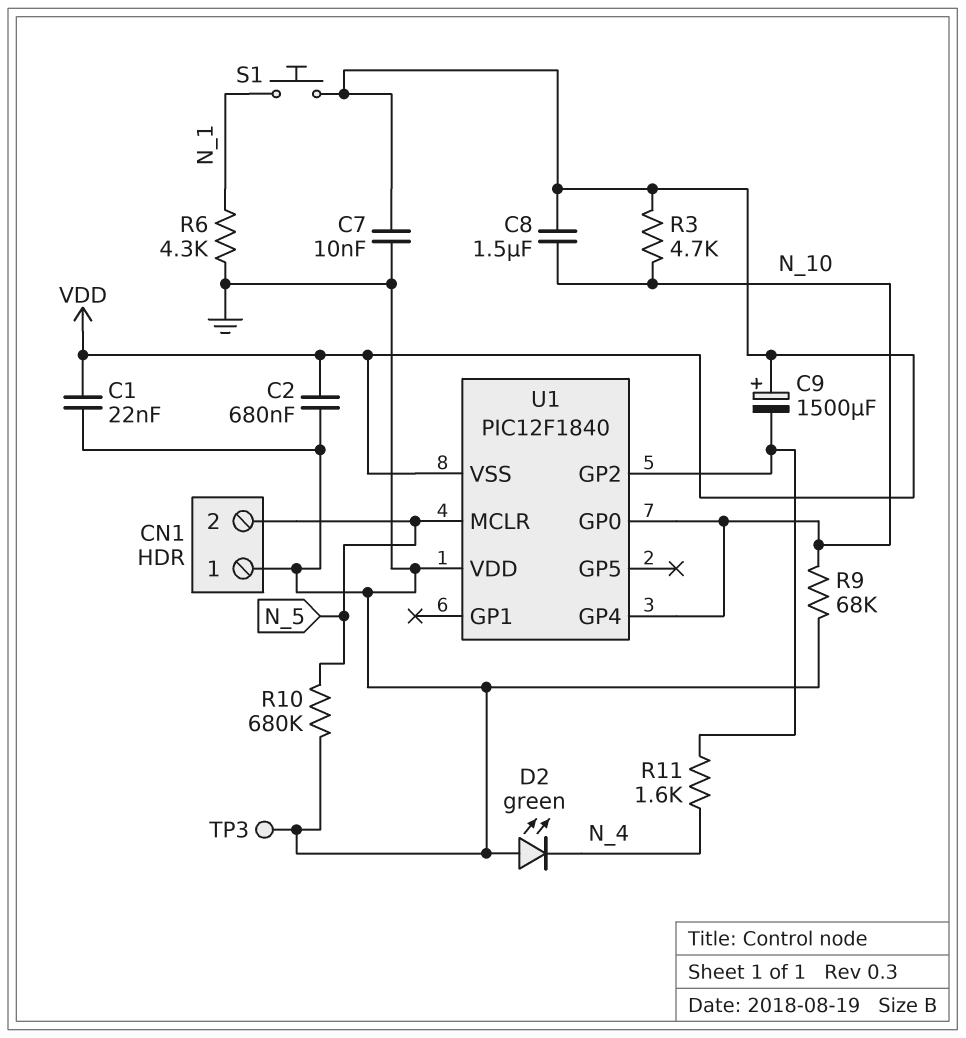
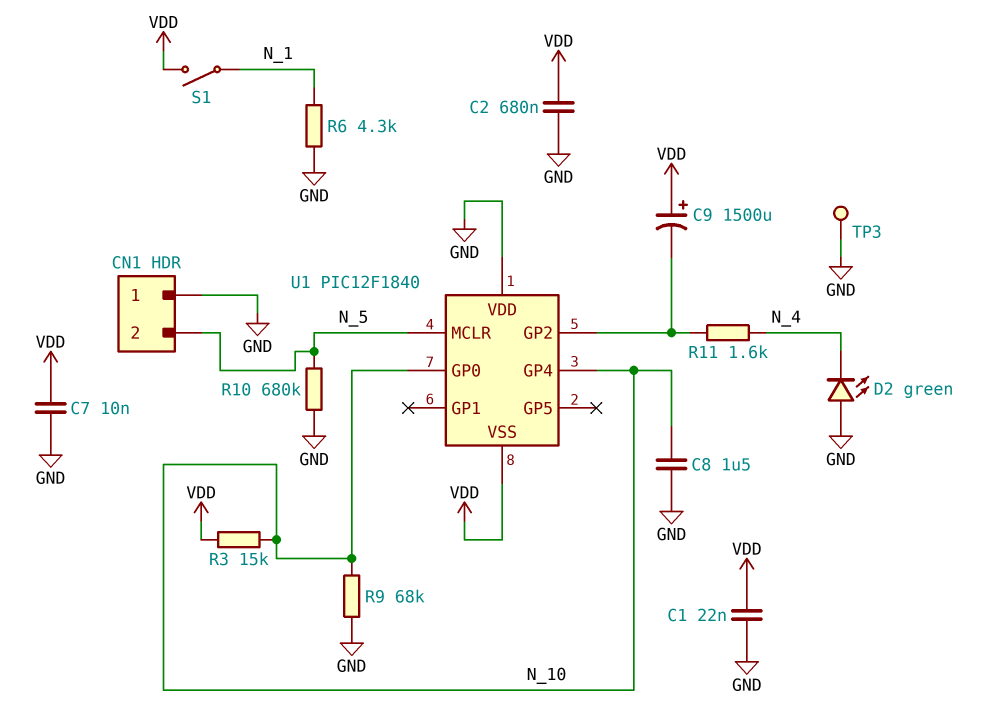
C8: 1.5uF (N_10, VDD) -> 1.5uF (GND, N_10)
R3: 4.7k (N_10, VDD) -> 15k (N_10, VDD)
S1: button (N_1, VDD) -> switch (N_1, VDD)

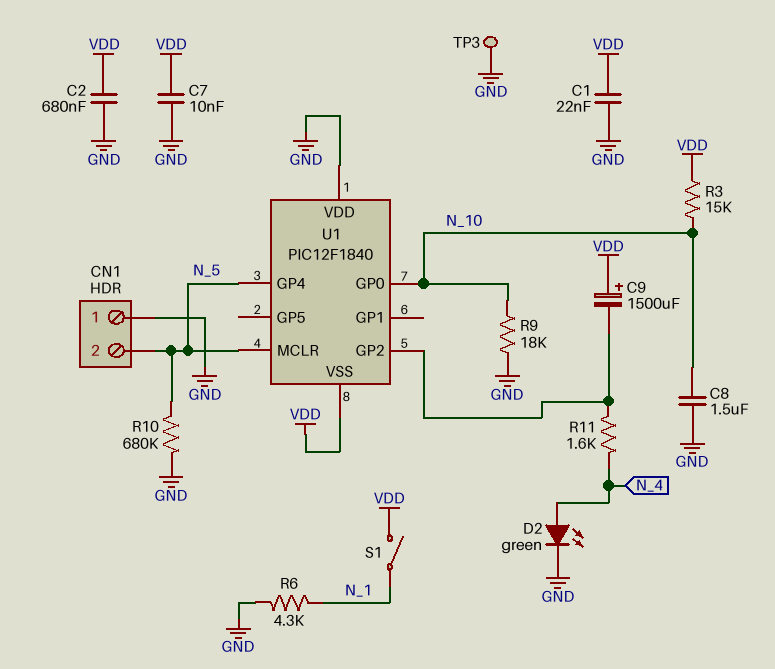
D2: LED green (A GND, K N_4) -> LED green (A N_4, K GND)
R9: 68k (GND, N_10) -> 18k (GND, N_10)
U1 pin GP4: N_10 -> N_5

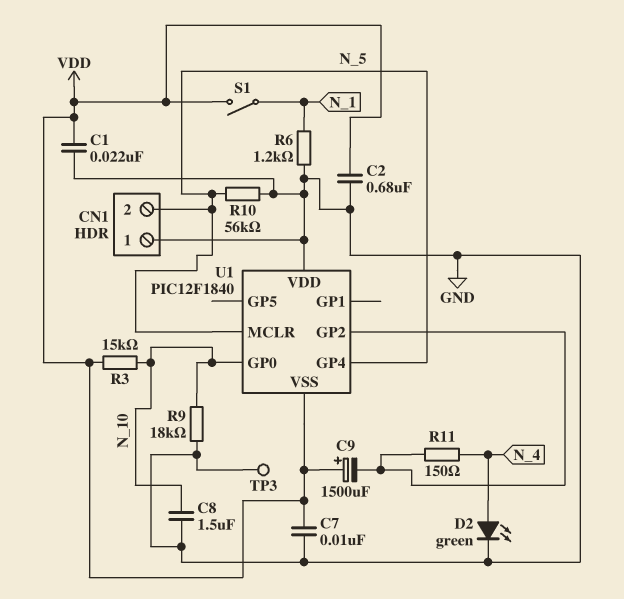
R6: 4.3k (GND, N_1) -> 1.2k (GND, N_1)
R10: 680k (GND, N_5) -> 56k (GND, N_5)
R11: 1.6k (N_4, U1/GP2) -> 150 (N_4, U1/GP2)

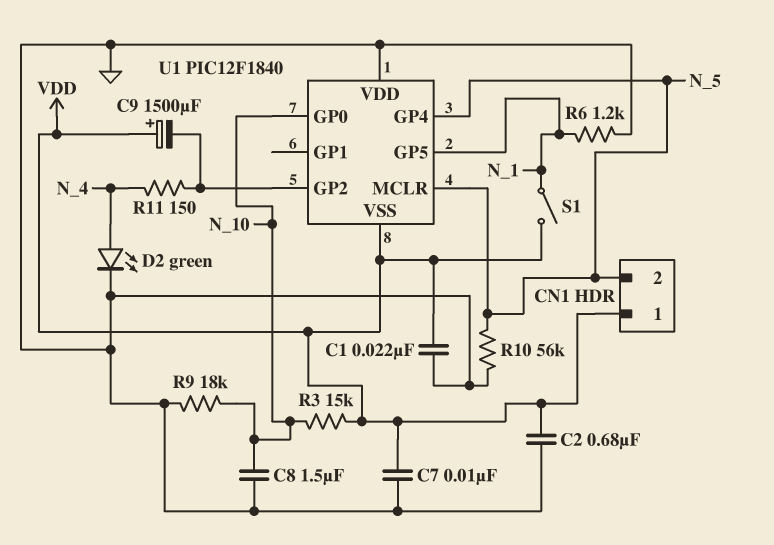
CN1 pin 1: GND -> VDD
TP3: test point (GND) -> none
U1 pin GP5: none -> N_1

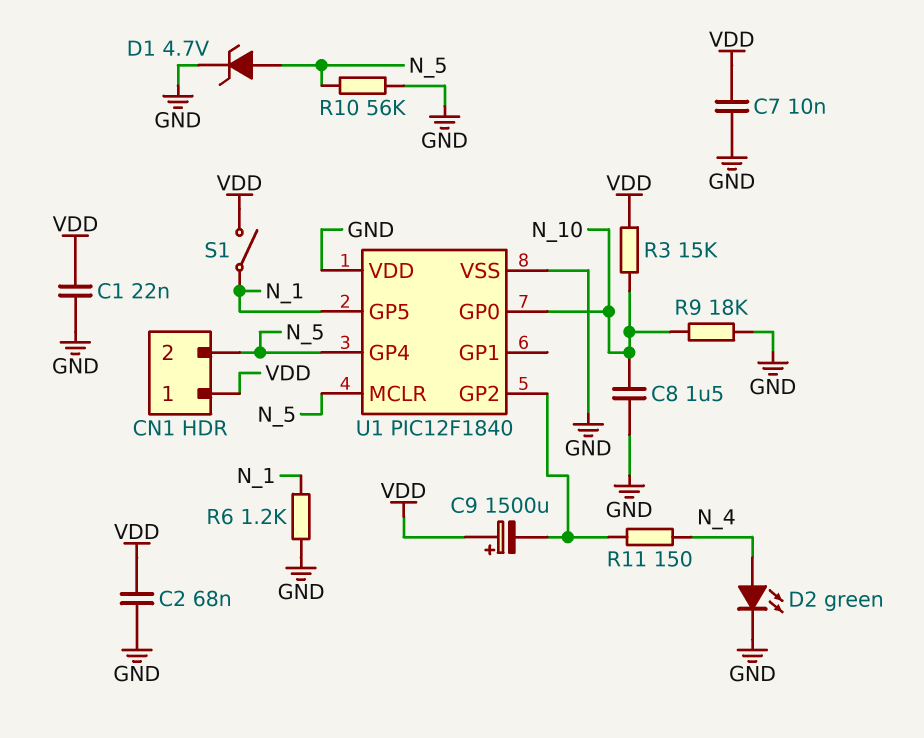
C2: 680nF (GND, VDD) -> 68nF (GND, VDD)
D1: none -> zener 4.7V (A N_5, K GND)
U1 pin VSS: VDD -> GND

